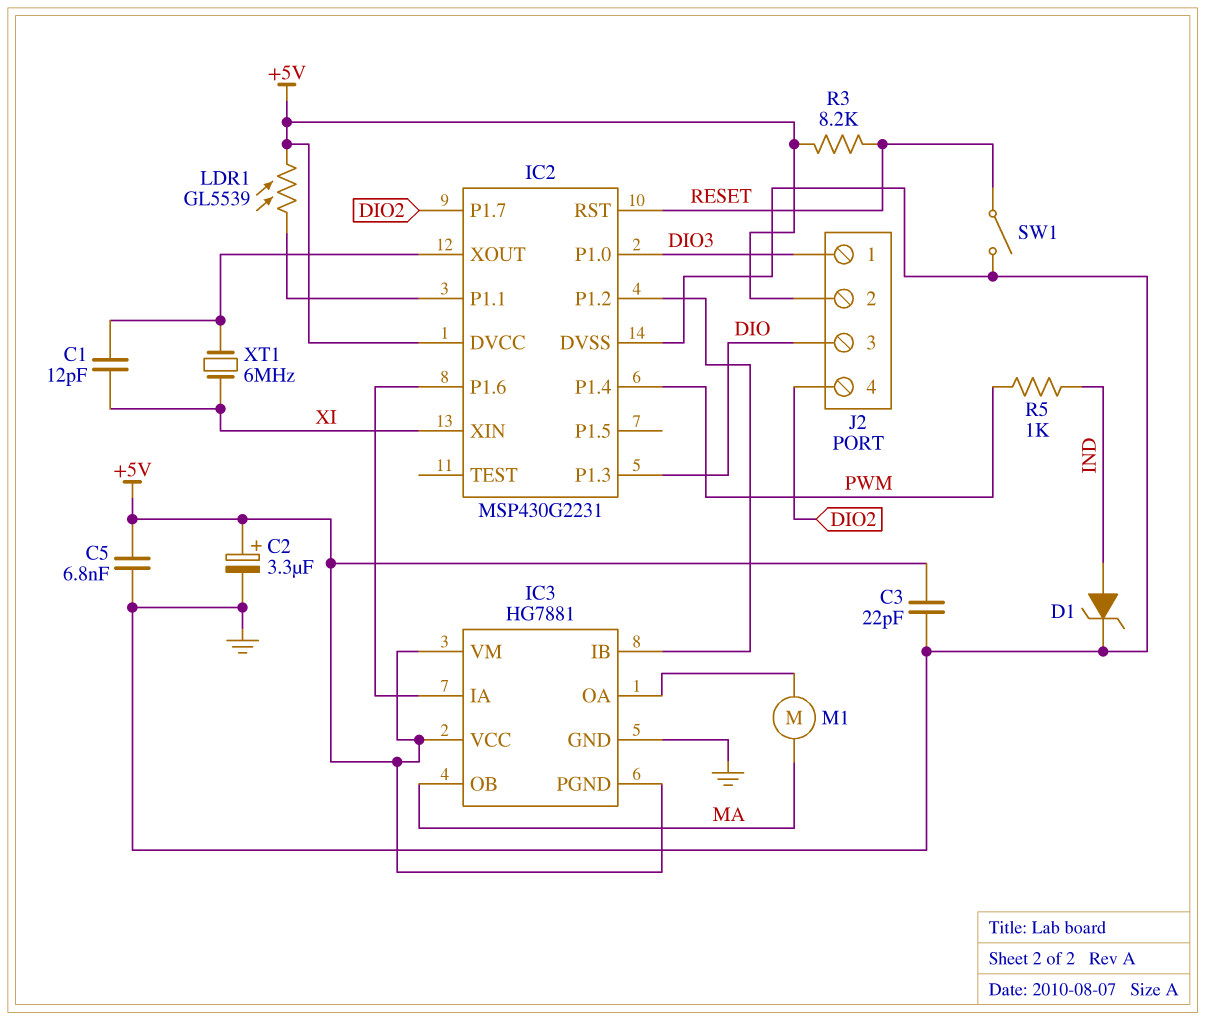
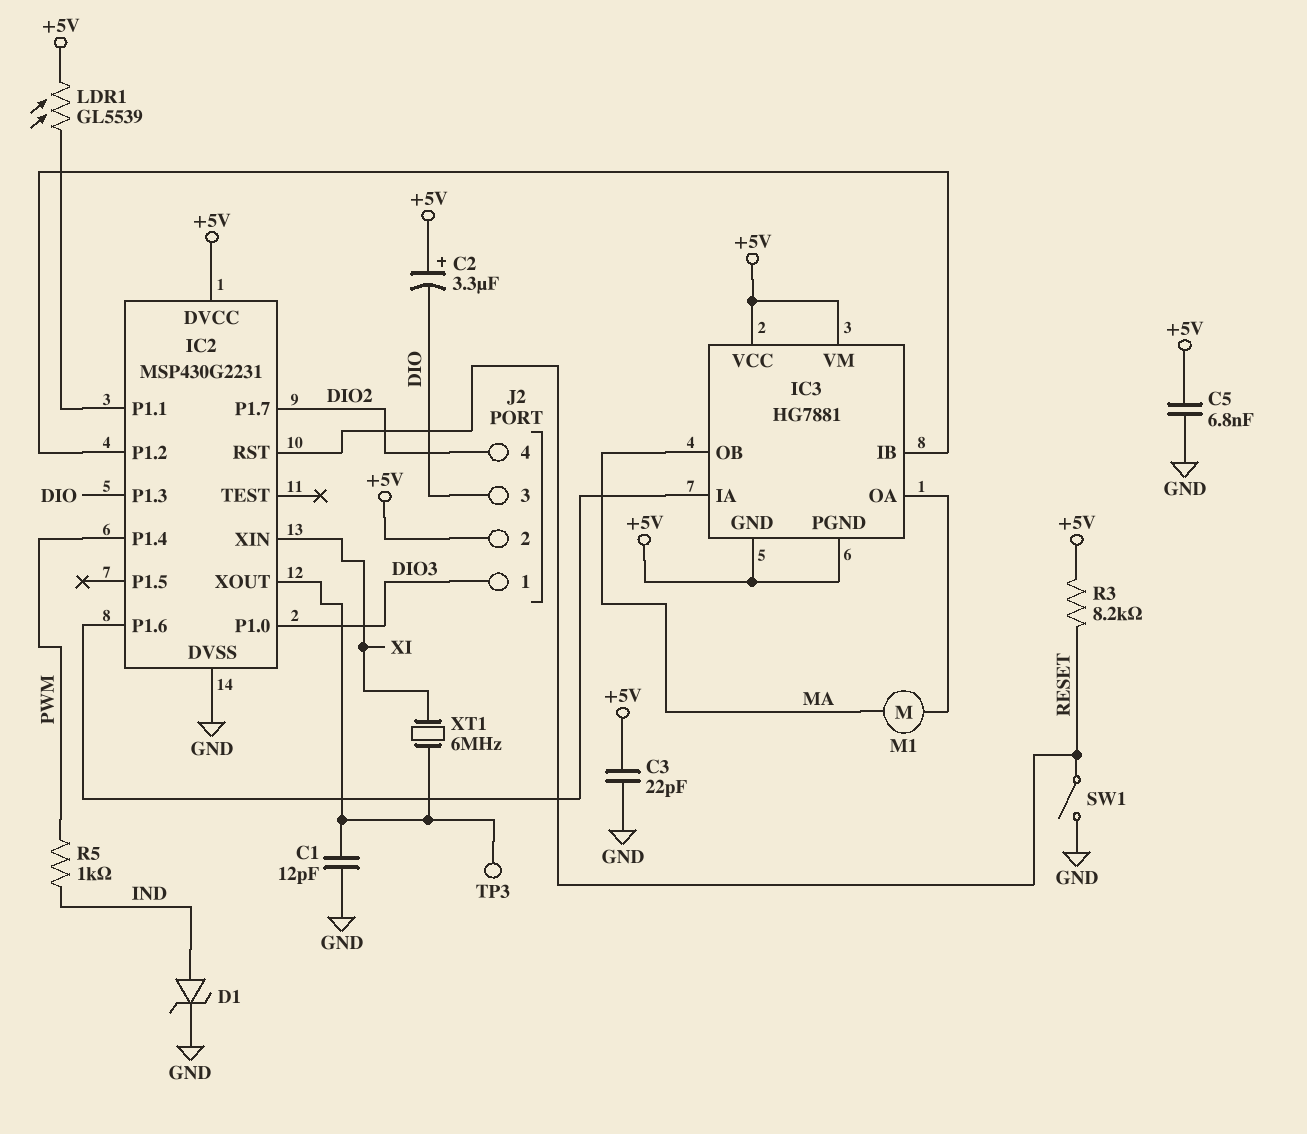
C1: 12pF (IC2/XOUT, XI) -> 12pF (GND, IC2/XOUT)
C2: 3.3uF (plus +5V, minus GND) -> 3.3uF (plus +5V, minus DIO)
IC3 pin GND: GND -> +5V
TP3: none -> test point (IC2/XOUT)

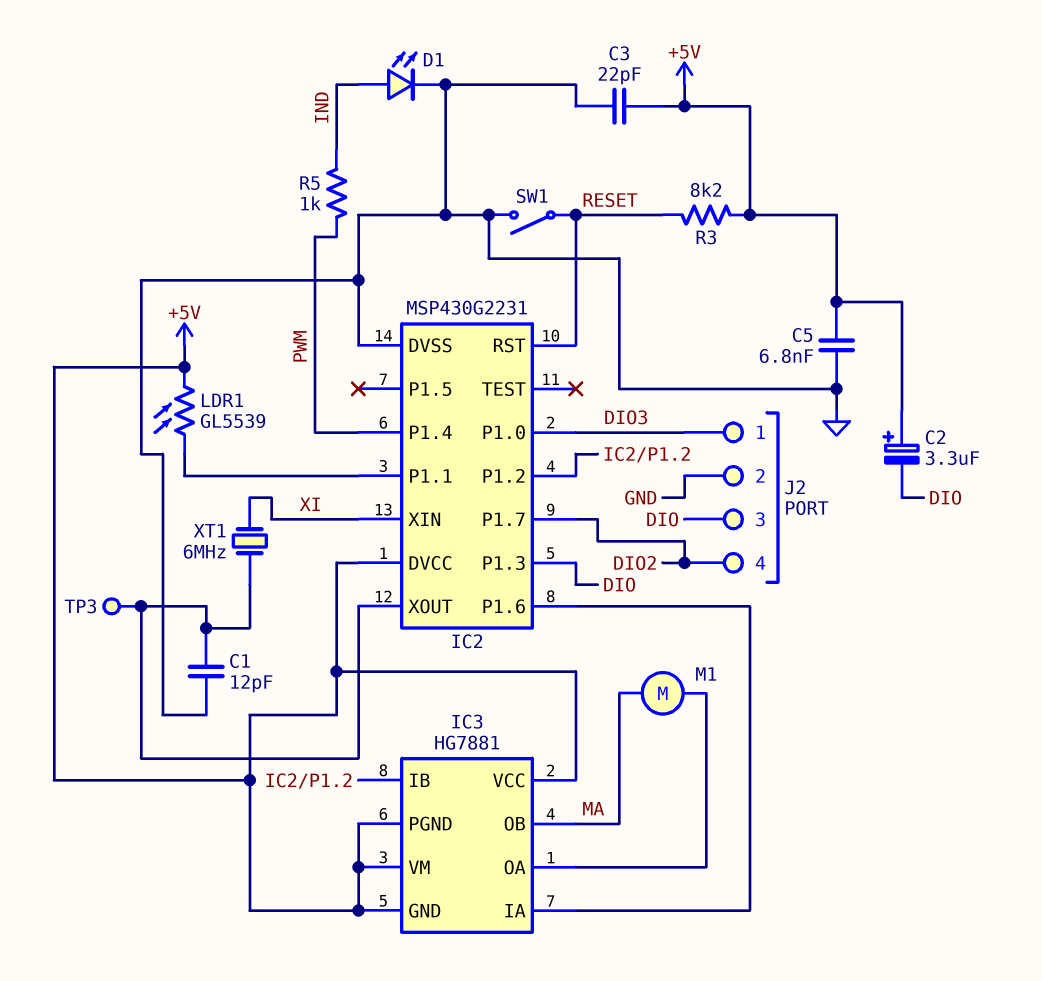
D1: zener (A IND, K GND) -> LED (A IND, K GND)
J2 pin 2: +5V -> GND

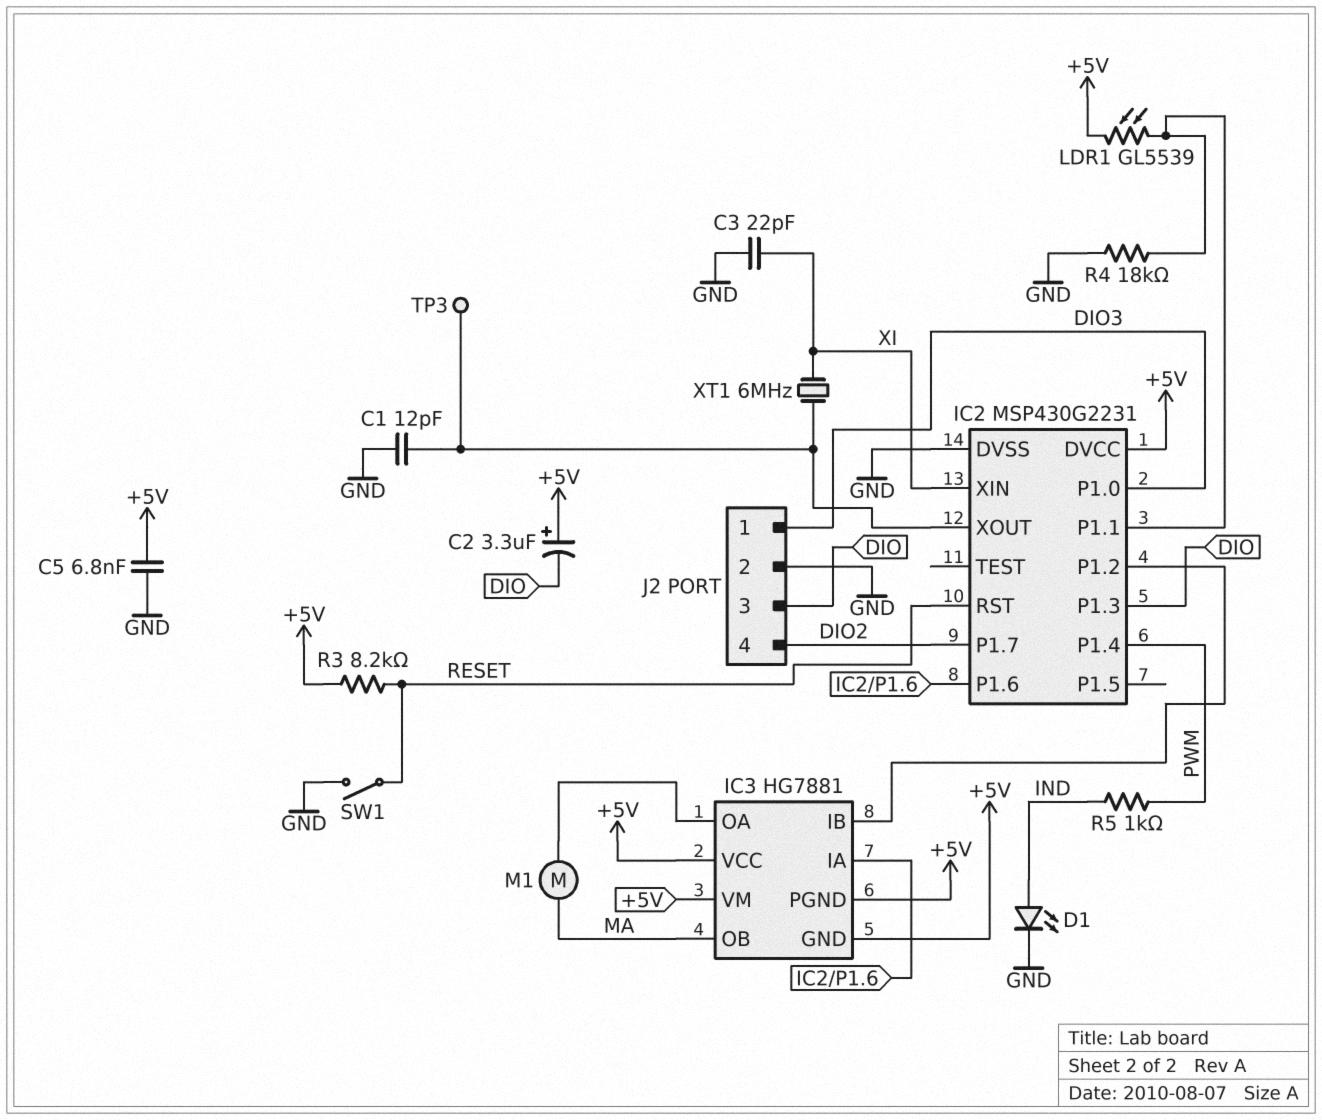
C3: 22pF (+5V, GND) -> 22pF (GND, XI)
R4: none -> 18k (GND, IC2/P1.1)

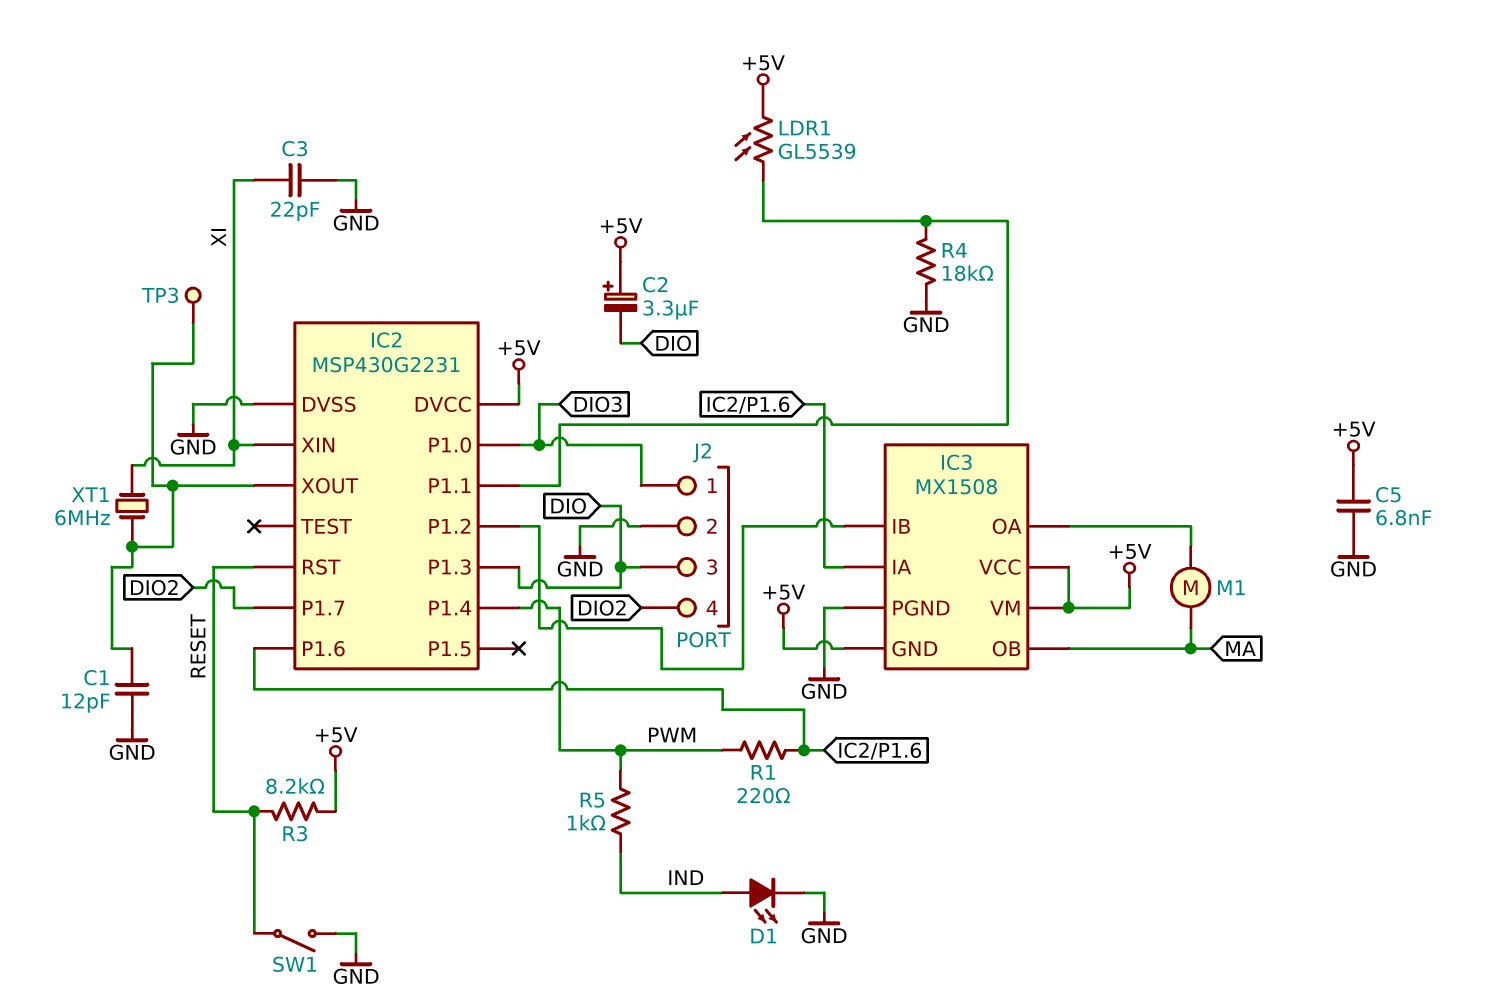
IC3: HG7881 -> MX1508
IC3 pin PGND: +5V -> GND
R1: none -> 220 (IC2/P1.6, PWM)

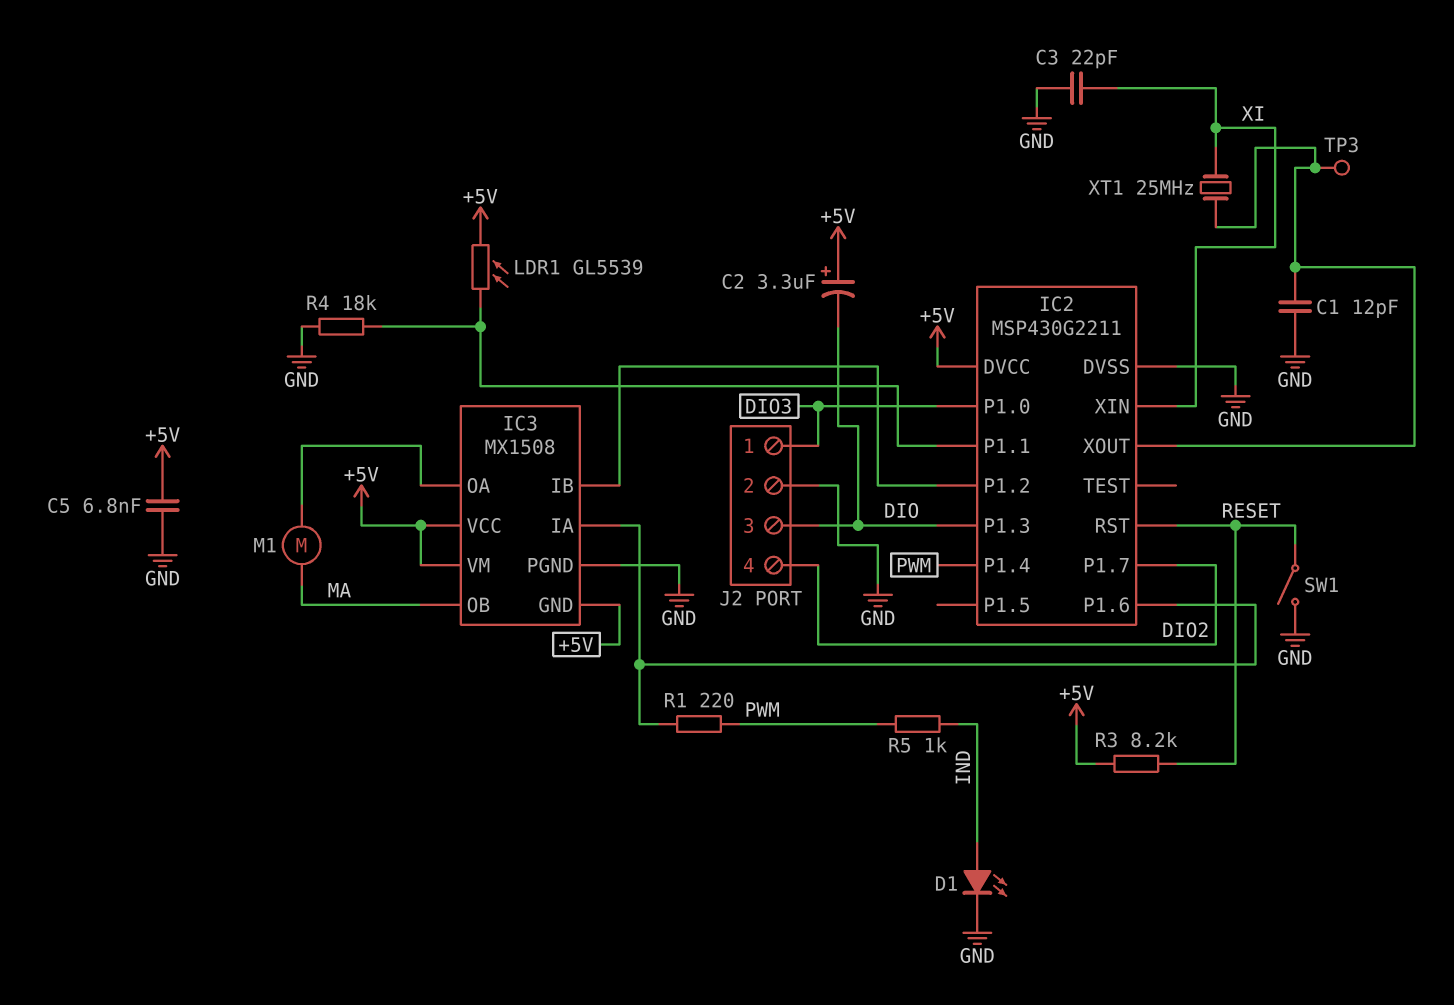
IC2: MSP430G2231 -> MSP430G2211
XT1: 6MHz (IC2/XOUT, XI) -> 25MHz (IC2/XOUT, XI)

